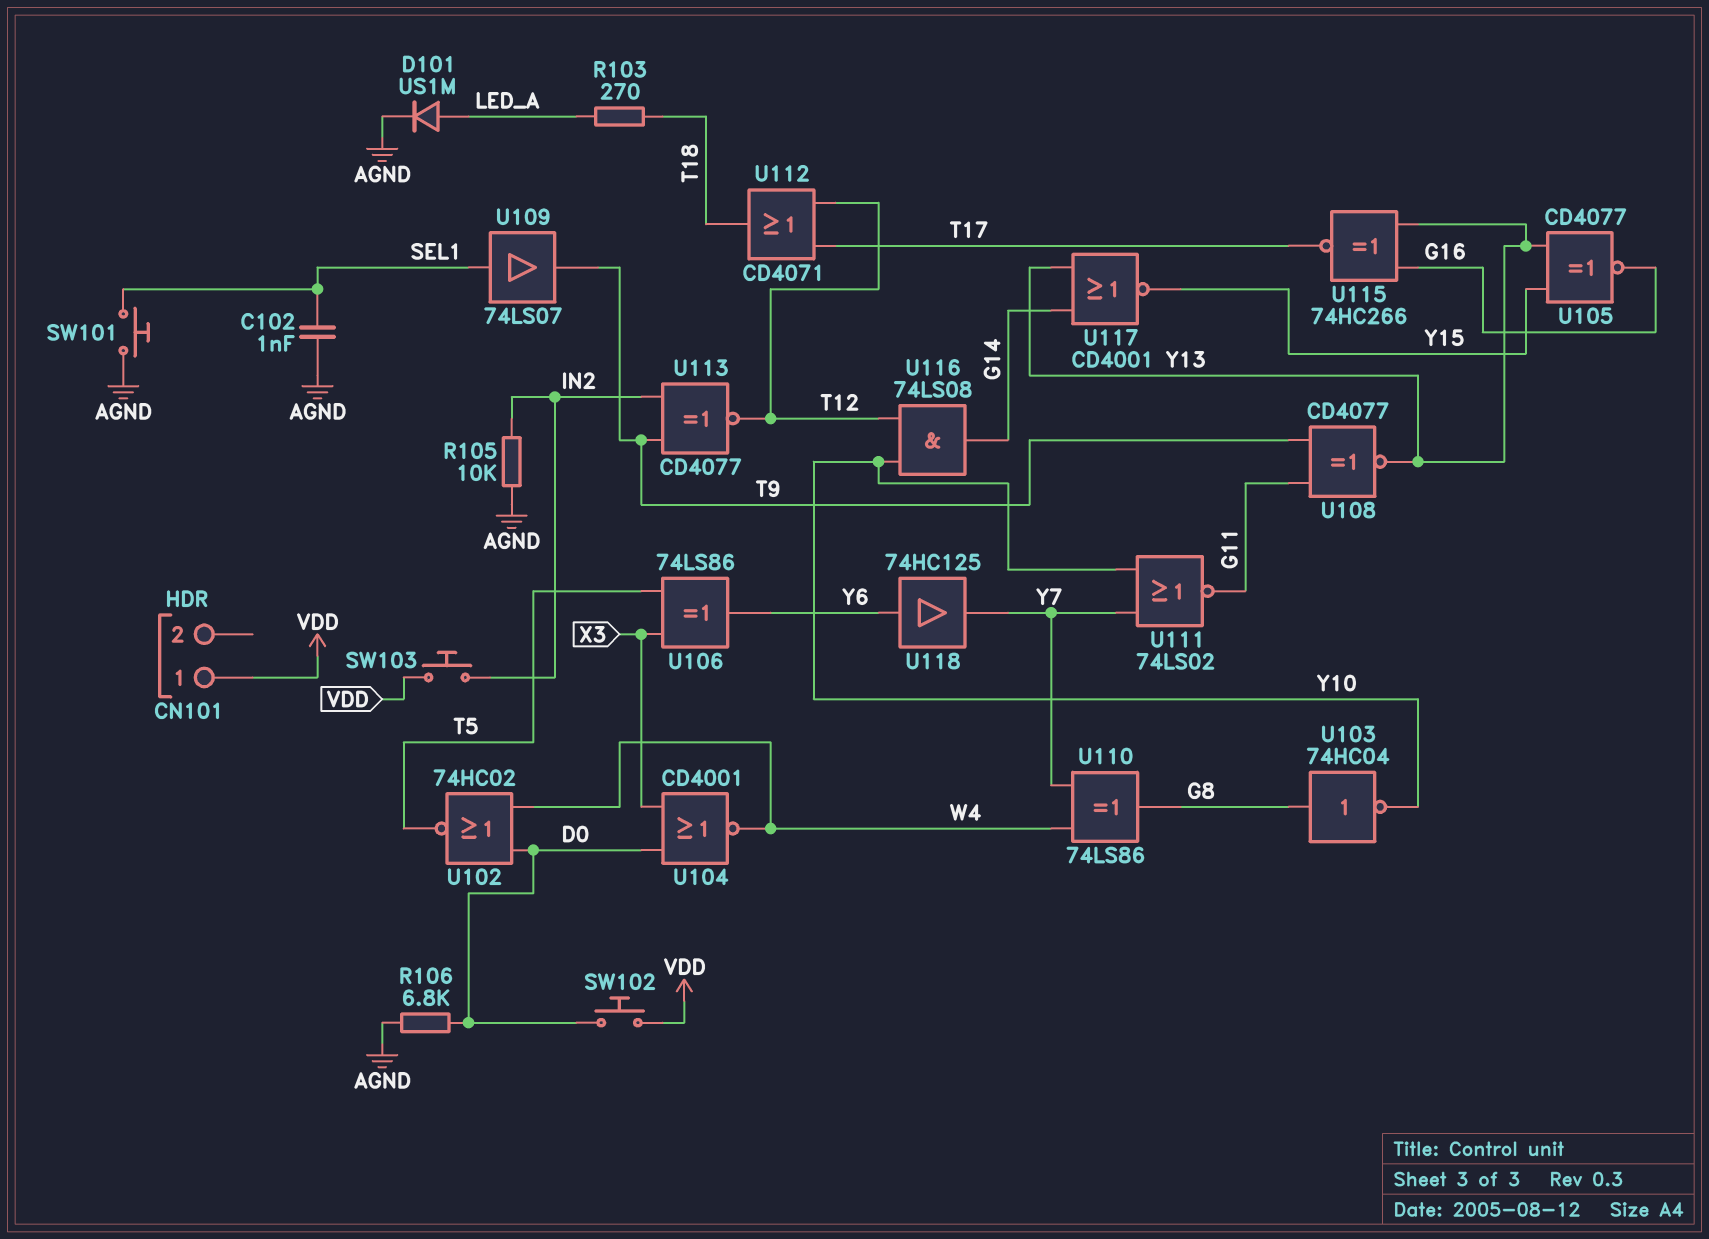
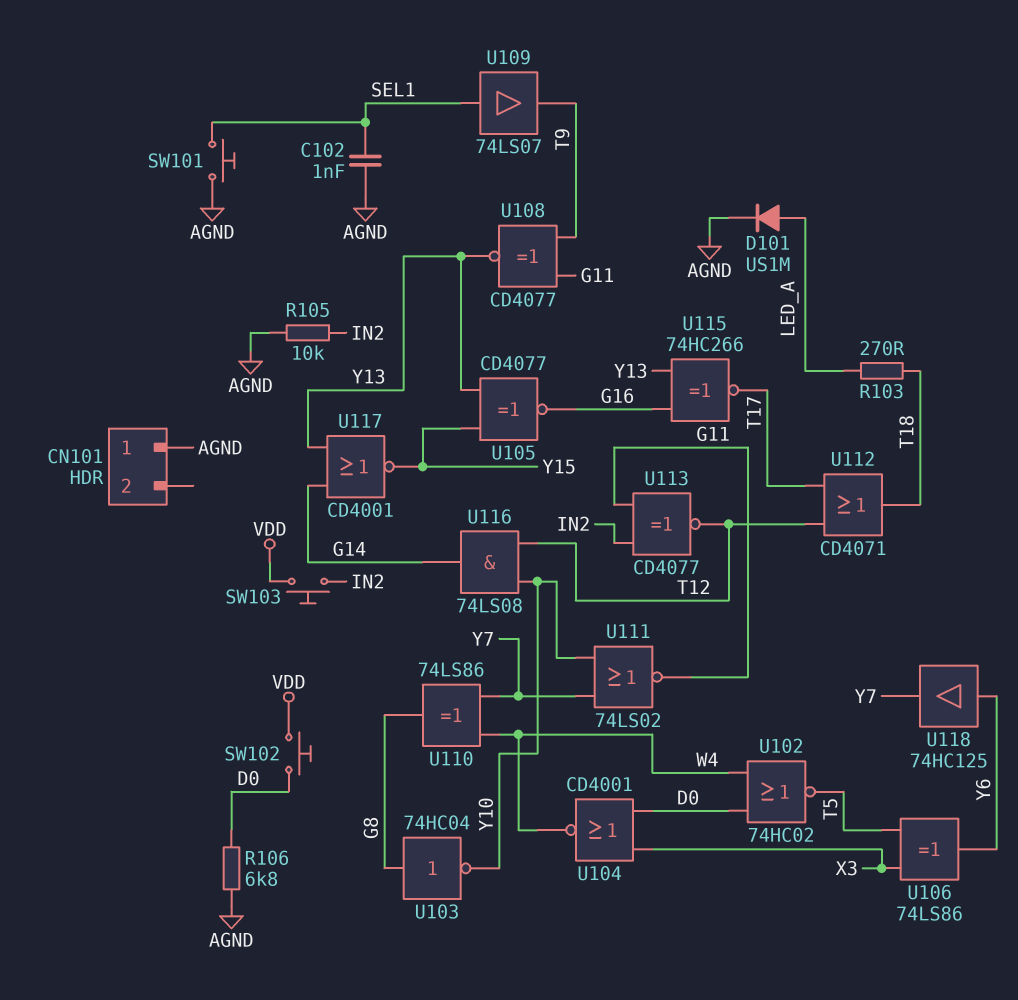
CN101 pin 1: VDD -> AGND
U113: XNOR CD4077 (in IN2, in T9, out T12) -> XNOR CD4077 (in G11, in IN2, out T12)

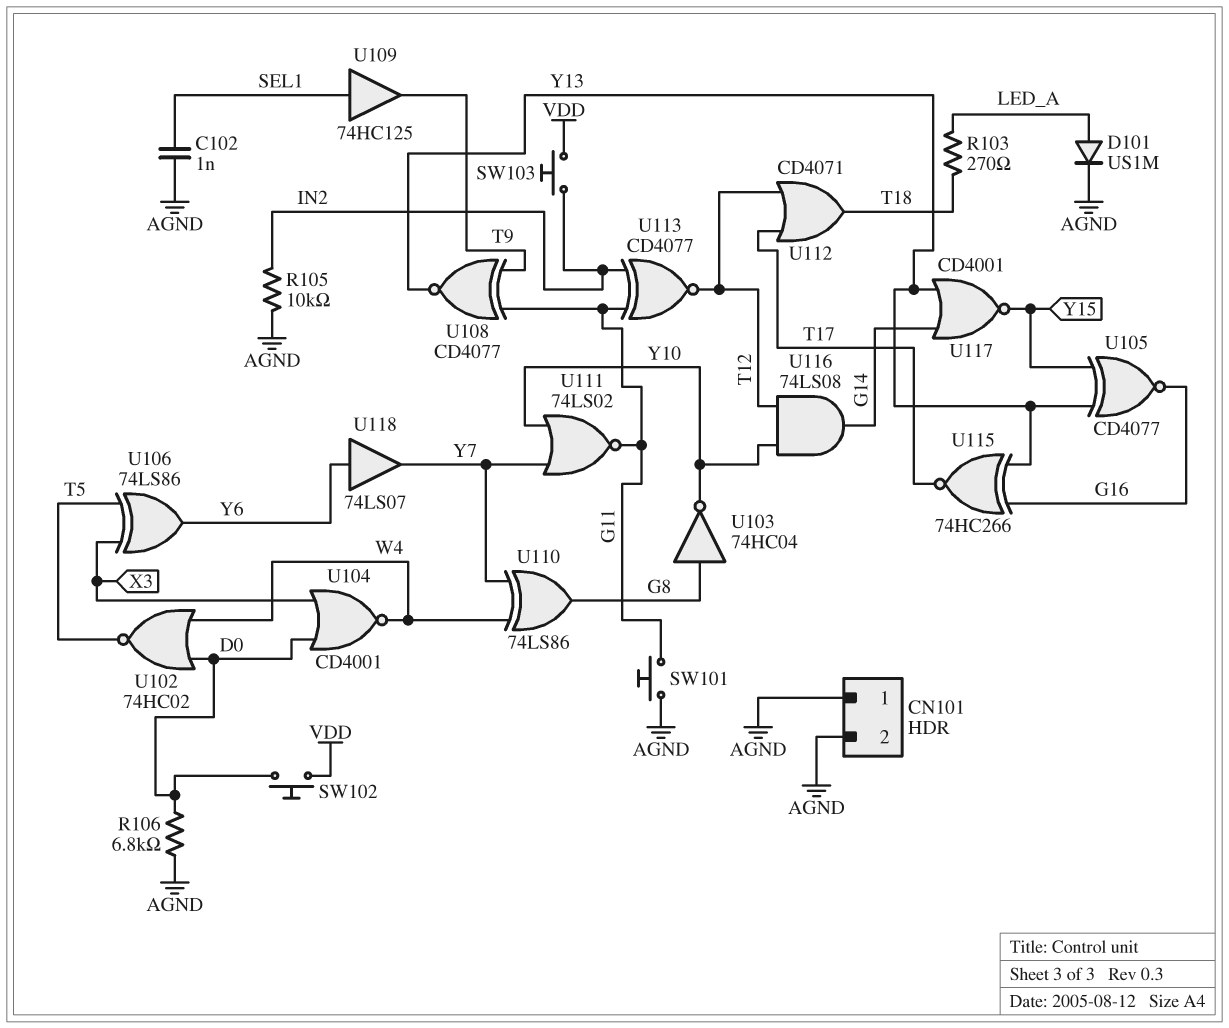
CN101 pin 2: none -> AGND
SW101: button (AGND, SEL1) -> button (AGND, G11)
U109: buffer 74LS07 (in SEL1, out T9) -> buffer 74HC125 (in SEL1, out T9)
U118: buffer 74HC125 (in Y6, out Y7) -> buffer 74LS07 (in Y6, out Y7)

